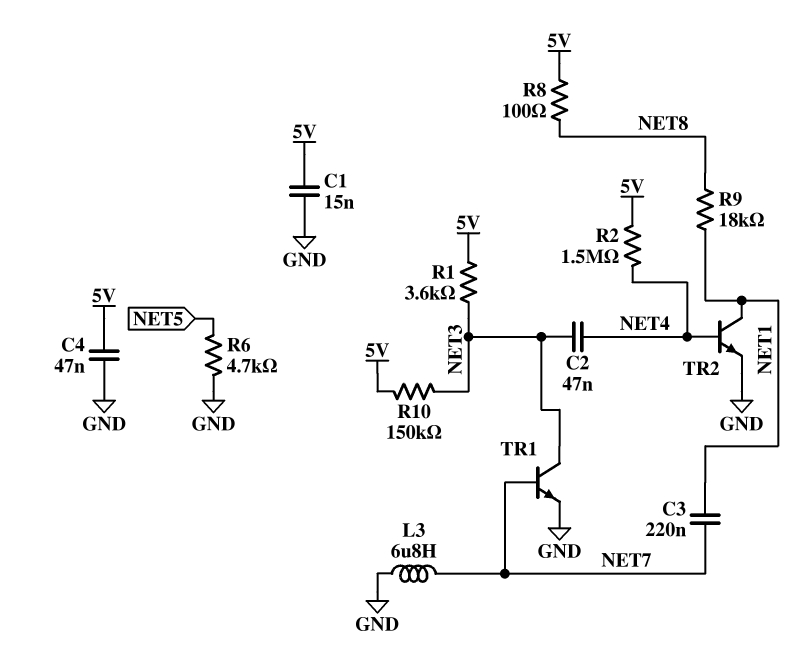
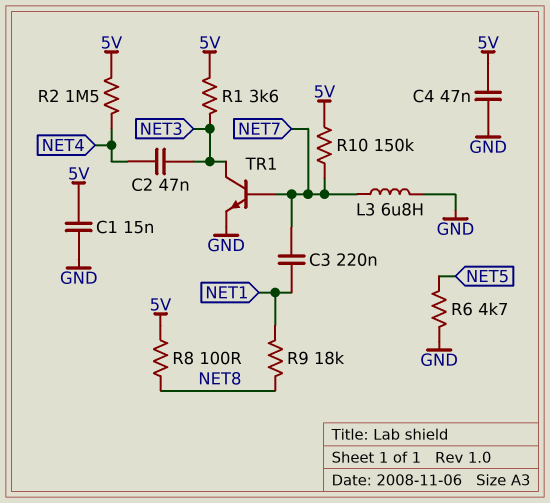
R10: 150k (5V, NET3) -> 150k (5V, NET7)
TR2: NPN (B NET4, C NET1, E GND) -> none

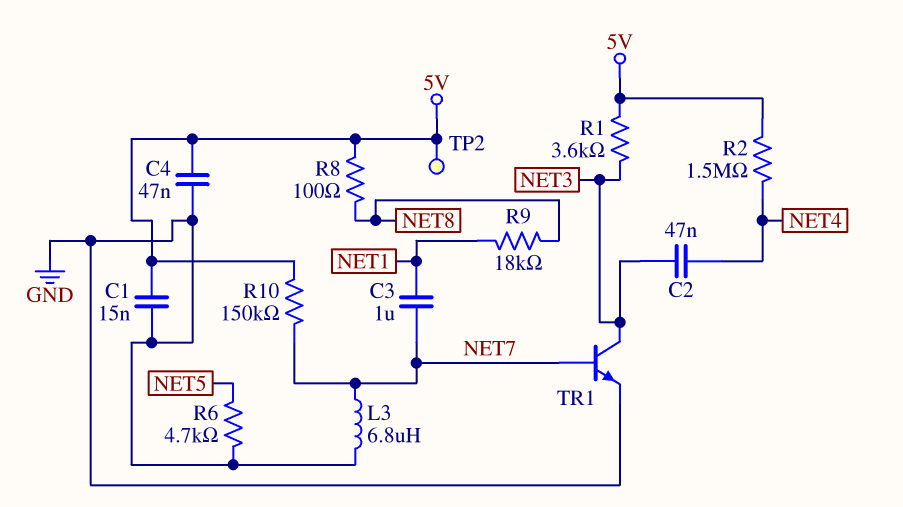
C3: 220nF (NET1, NET7) -> 1uF (NET1, NET7)
TP2: none -> test point (5V)

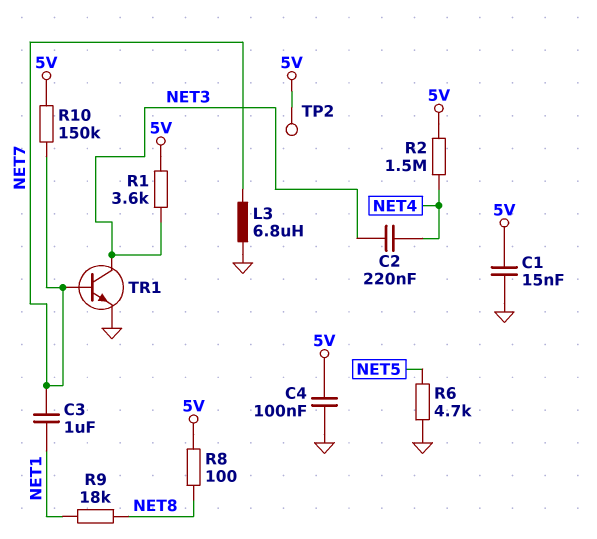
C2: 47nF (NET3, NET4) -> 220nF (NET3, NET4)
C4: 47nF (5V, GND) -> 100nF (5V, GND)

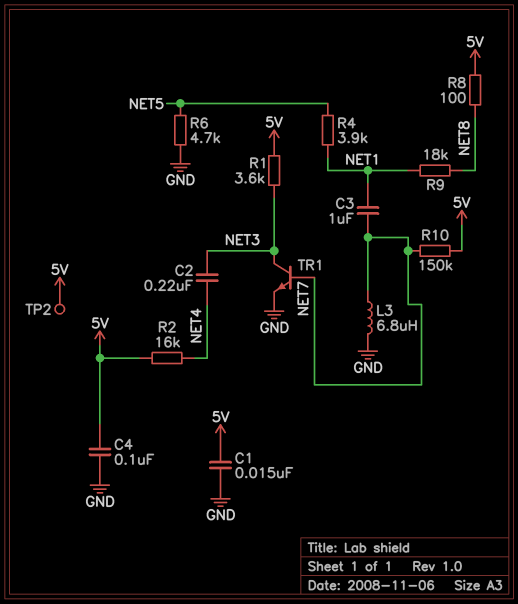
R2: 1.5M (5V, NET4) -> 16k (5V, NET4)
R4: none -> 3.9k (NET1, NET5)

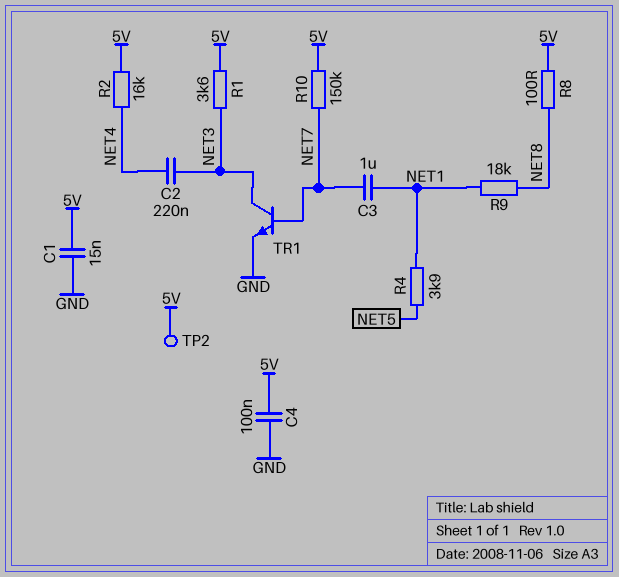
L3: 6.8uH (GND, NET7) -> none
R6: 4.7k (GND, NET5) -> none

